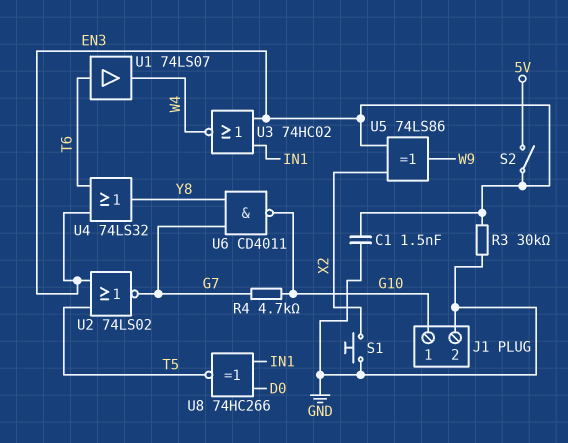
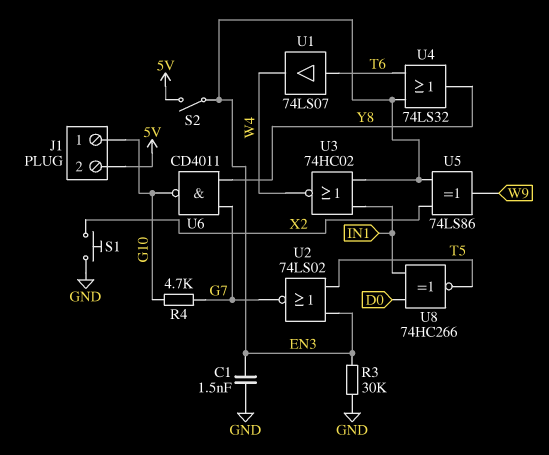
J1 pin 2: GND -> 5V

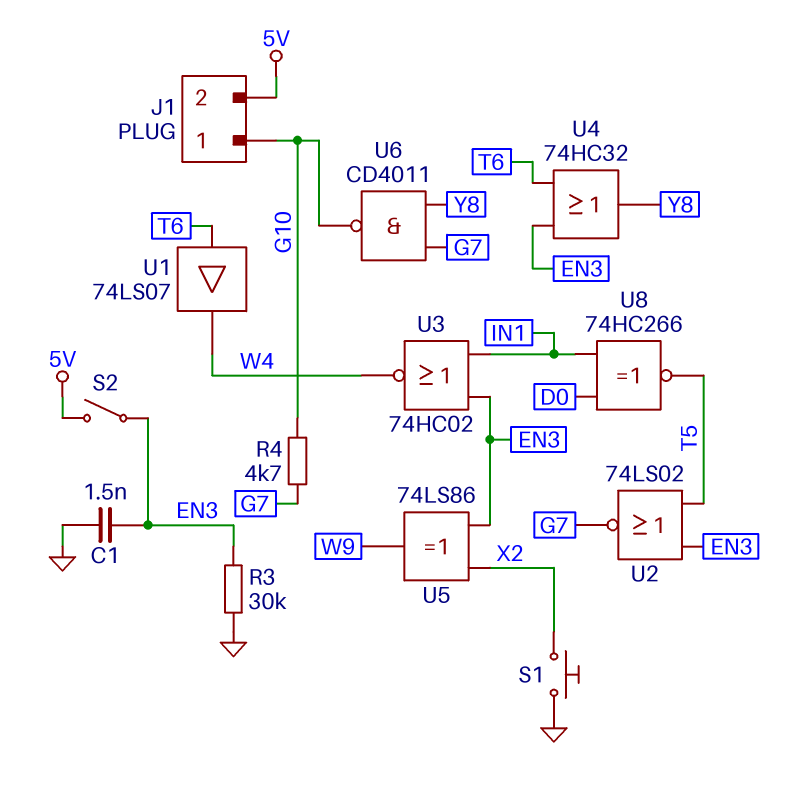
U4: OR 74LS32 (in EN3, in T6, out Y8) -> OR 74HC32 (in EN3, in T6, out Y8)

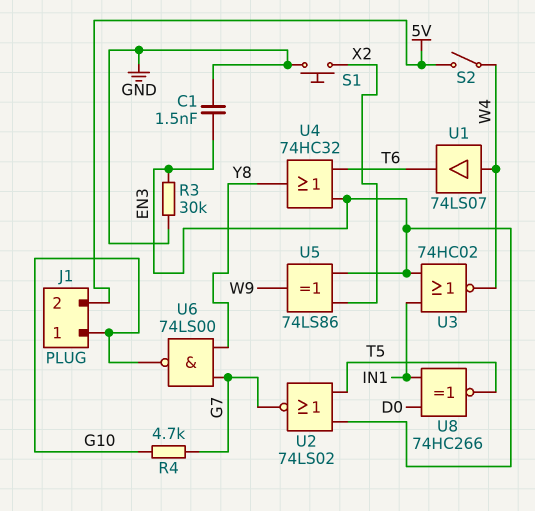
S2: switch (5V, EN3) -> switch (5V, W4)
U1: buffer 74LS07 (in T6, out W4) -> buffer 74LS07 (in W4, out T6)
U6: NAND CD4011 (in G7, in Y8, out G10) -> NAND 74LS00 (in G7, in Y8, out G10)

